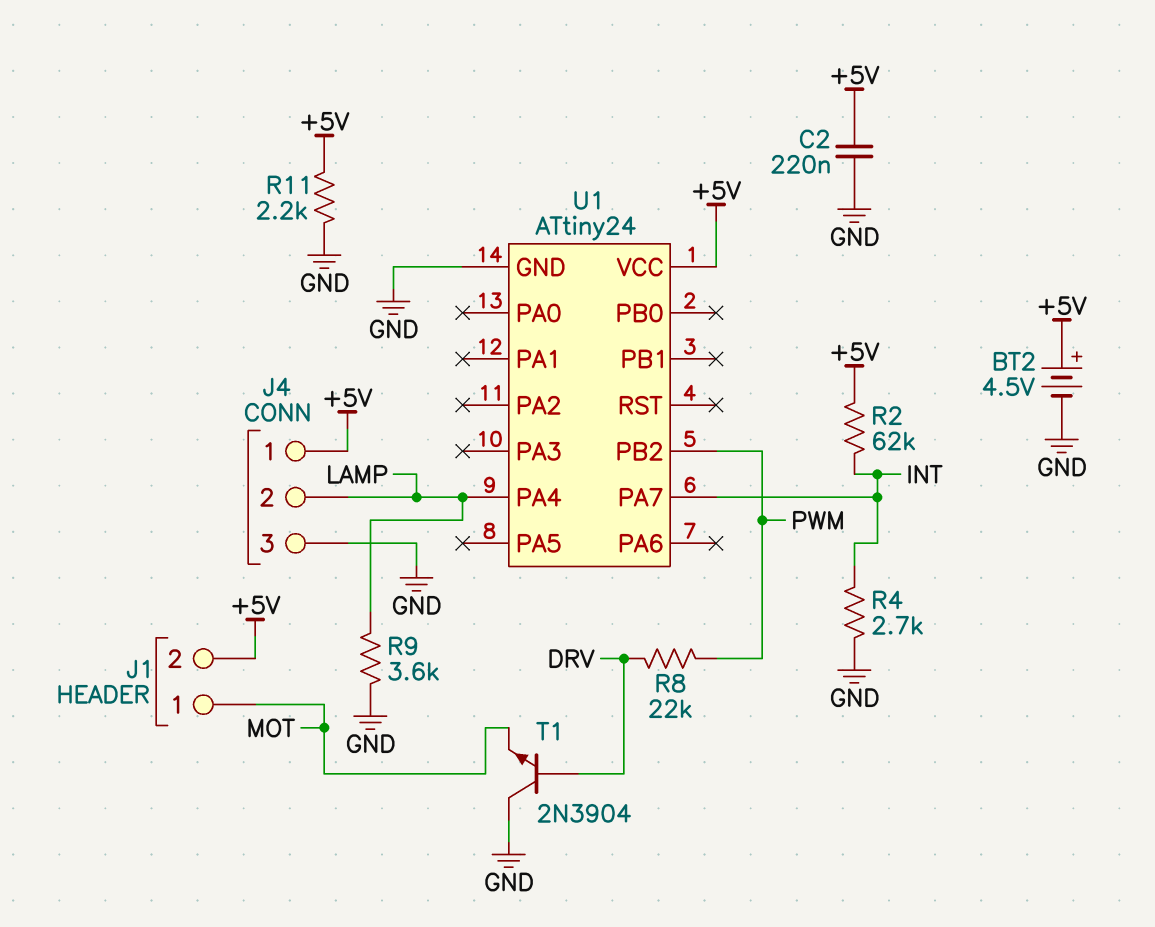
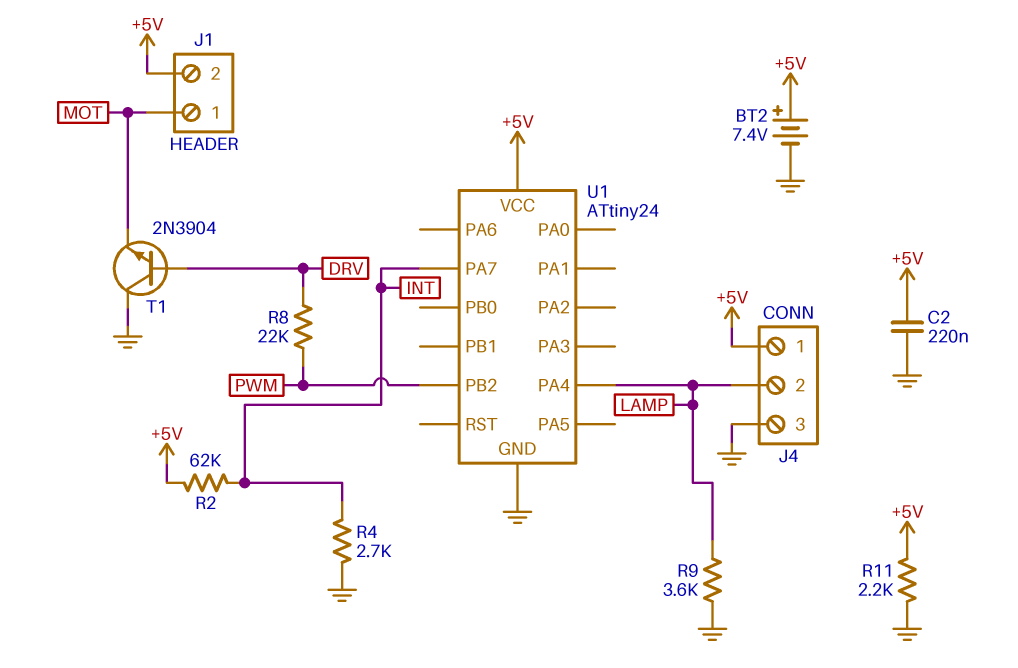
BT2: 4.5V (plus +5V, minus GND) -> 7.4V (plus +5V, minus GND)

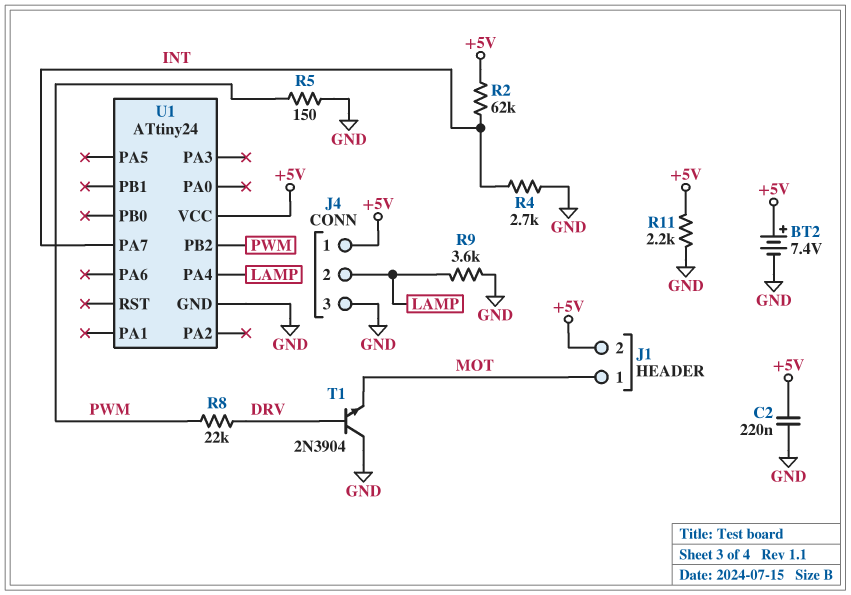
R5: none -> 150 (GND, PWM)

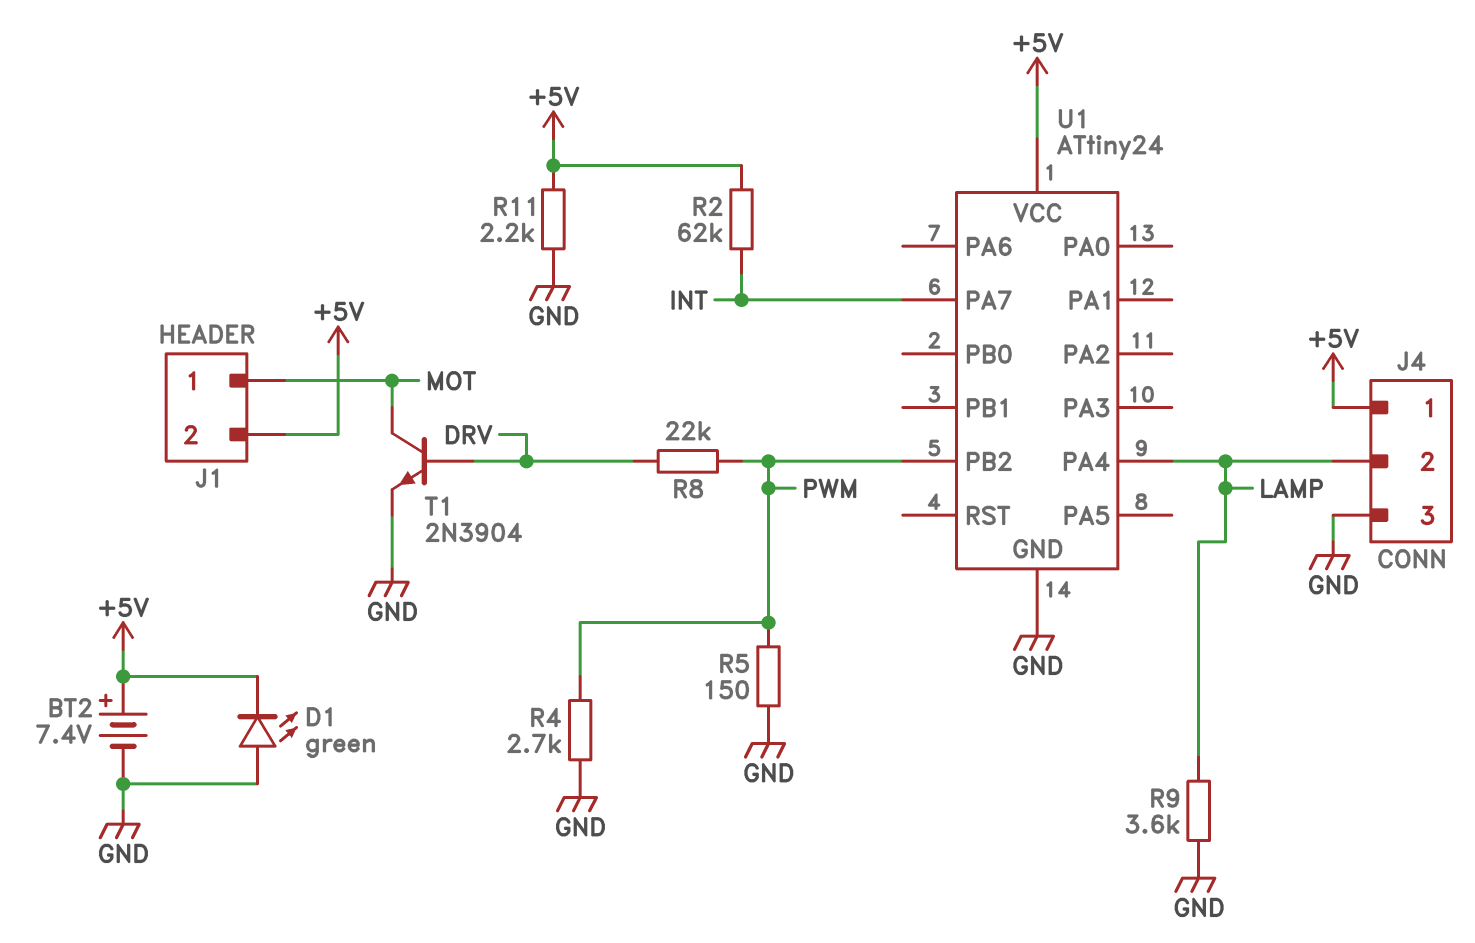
C2: 220nF (+5V, GND) -> none
D1: none -> LED green (A GND, K +5V)
R4: 2.7k (GND, INT) -> 2.7k (GND, PWM)
T1: NPN 2N3904 (B DRV, C GND, E MOT) -> NPN 2N3904 (B DRV, C MOT, E GND)

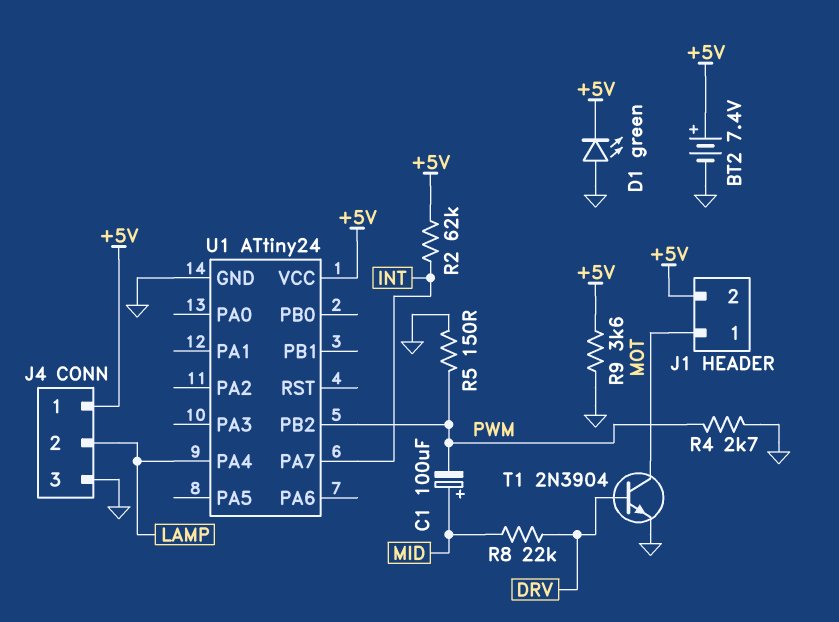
C1: none -> 100uF (plus MID, minus PWM)
R8: 22k (DRV, PWM) -> 22k (DRV, MID)
R9: 3.6k (GND, LAMP) -> 3.6k (+5V, GND)
R11: 2.2k (+5V, GND) -> none

